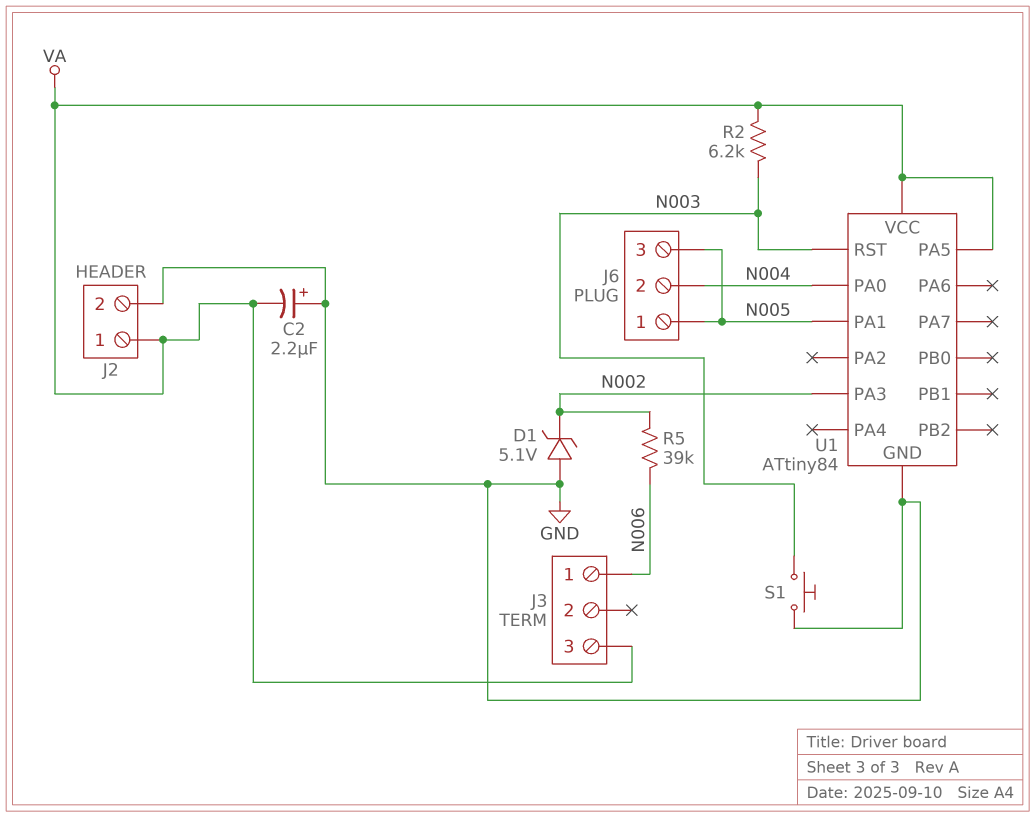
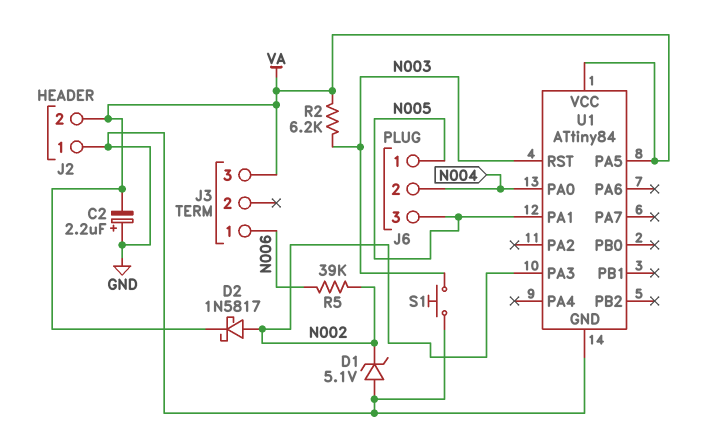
D2: none -> schottky 1N5817 (A N002, K VA)
J2 pin 1: VA -> GND
J2 pin 2: GND -> VA

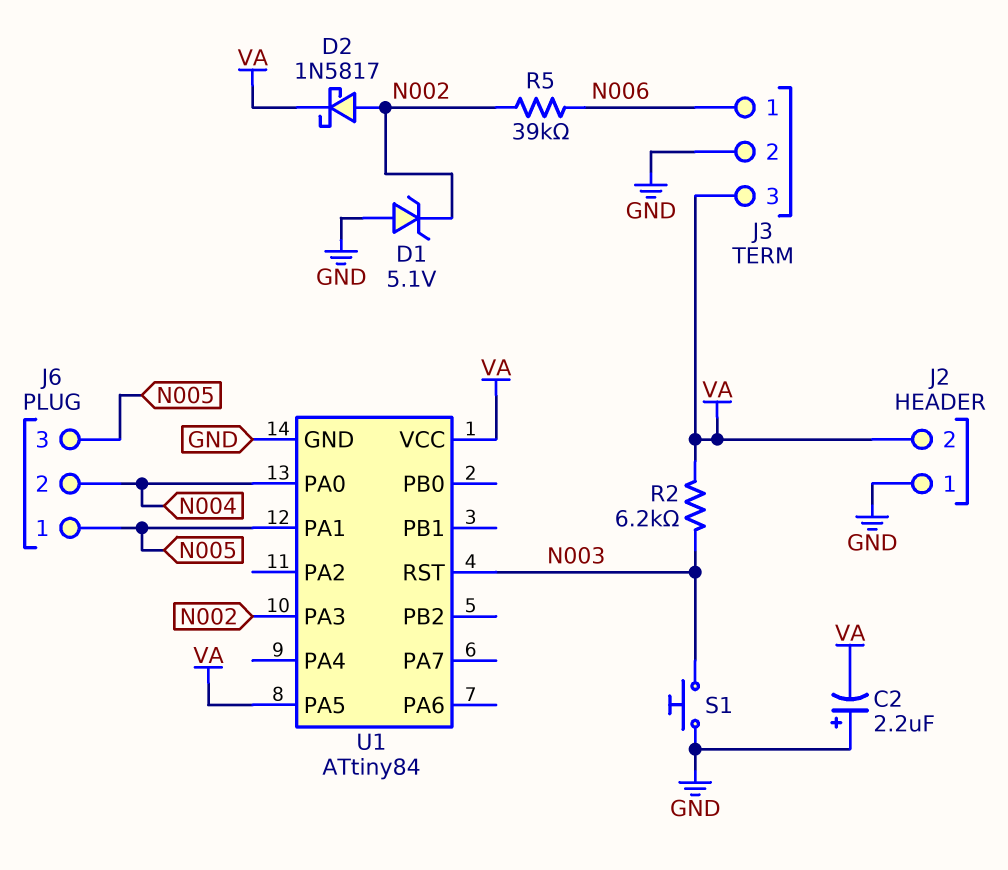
J3 pin 2: none -> GND

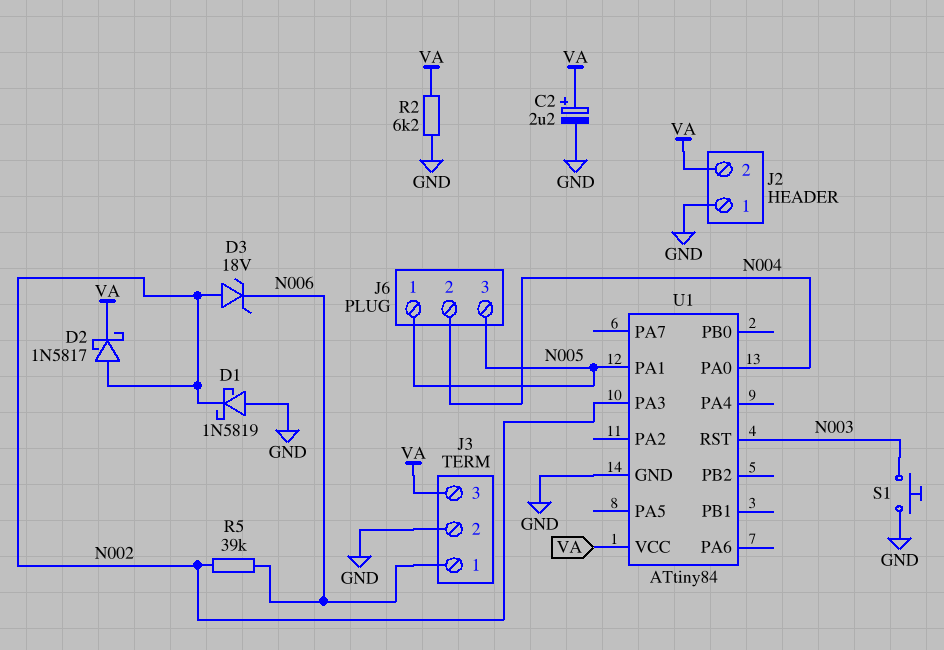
C2: 2.2uF (plus GND, minus VA) -> 2.2uF (plus VA, minus GND)
D1: zener 5.1V (A GND, K N002) -> schottky 1N5819 (A GND, K N002)
D3: none -> zener 18V (A N002, K N006)
R2: 6.2k (N003, VA) -> 6.2k (GND, VA)
U1 pin PA5: VA -> none

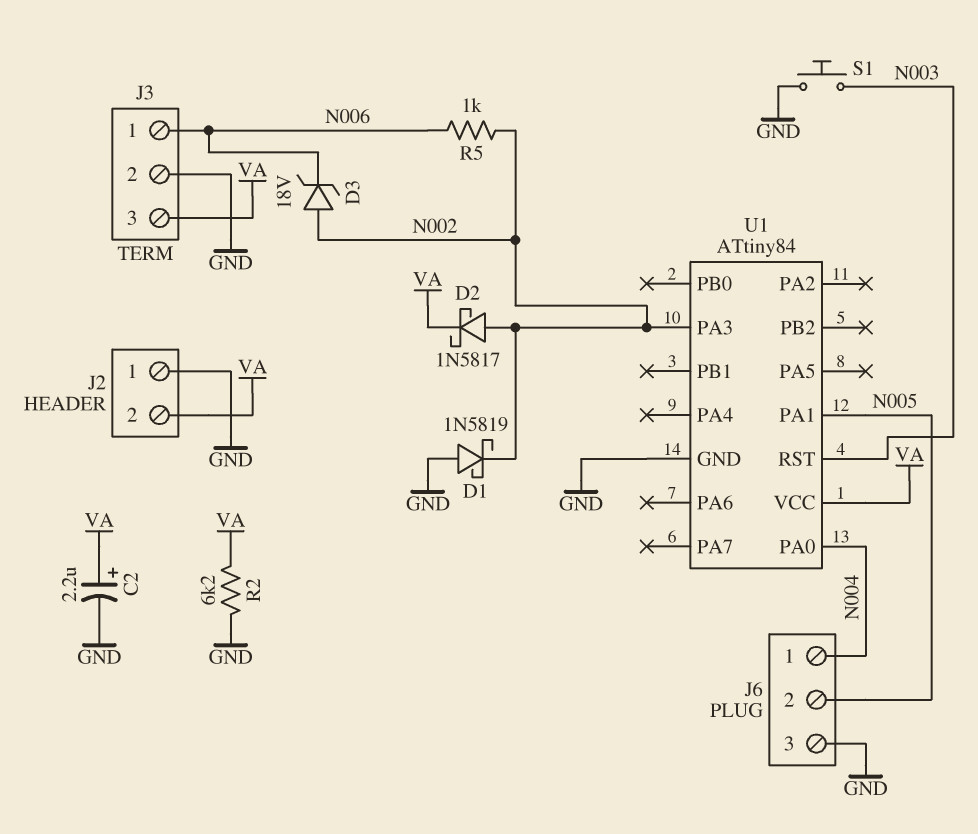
J6 pin 1: N005 -> N004
J6 pin 2: N004 -> N005
J6 pin 3: N005 -> GND
R5: 39k (N002, N006) -> 1k (N002, N006)

